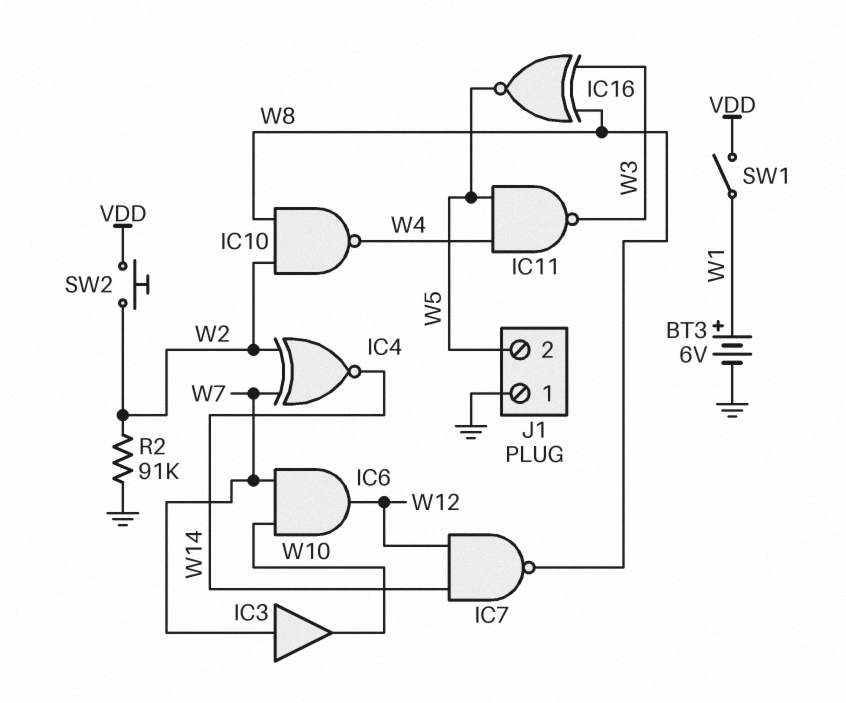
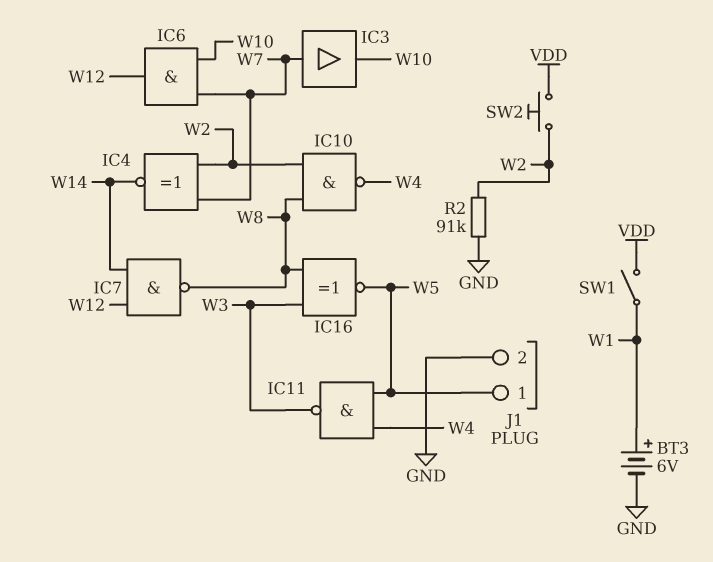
J1 pin 1: GND -> W5
J1 pin 2: W5 -> GND

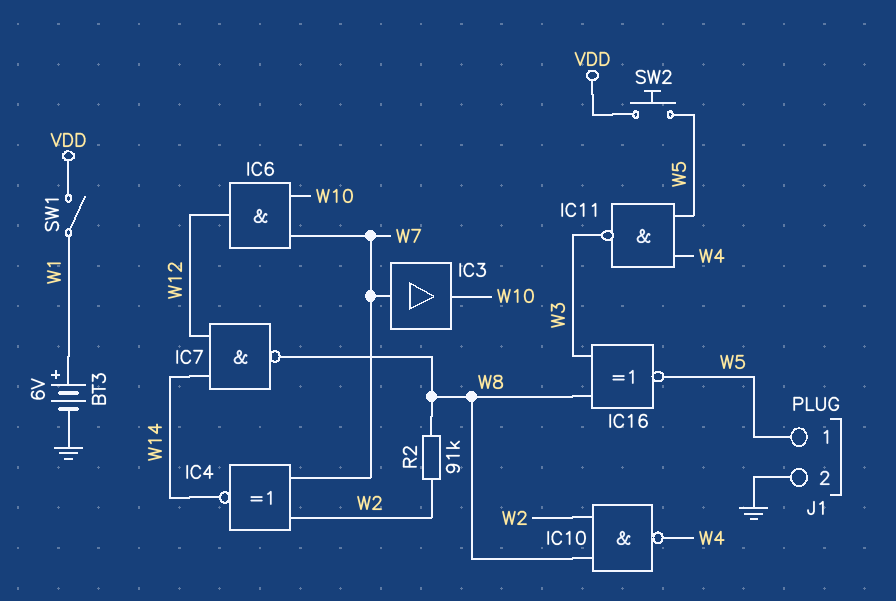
R2: 91k (GND, W2) -> 91k (W2, W8)
SW2: button (VDD, W2) -> button (VDD, W5)

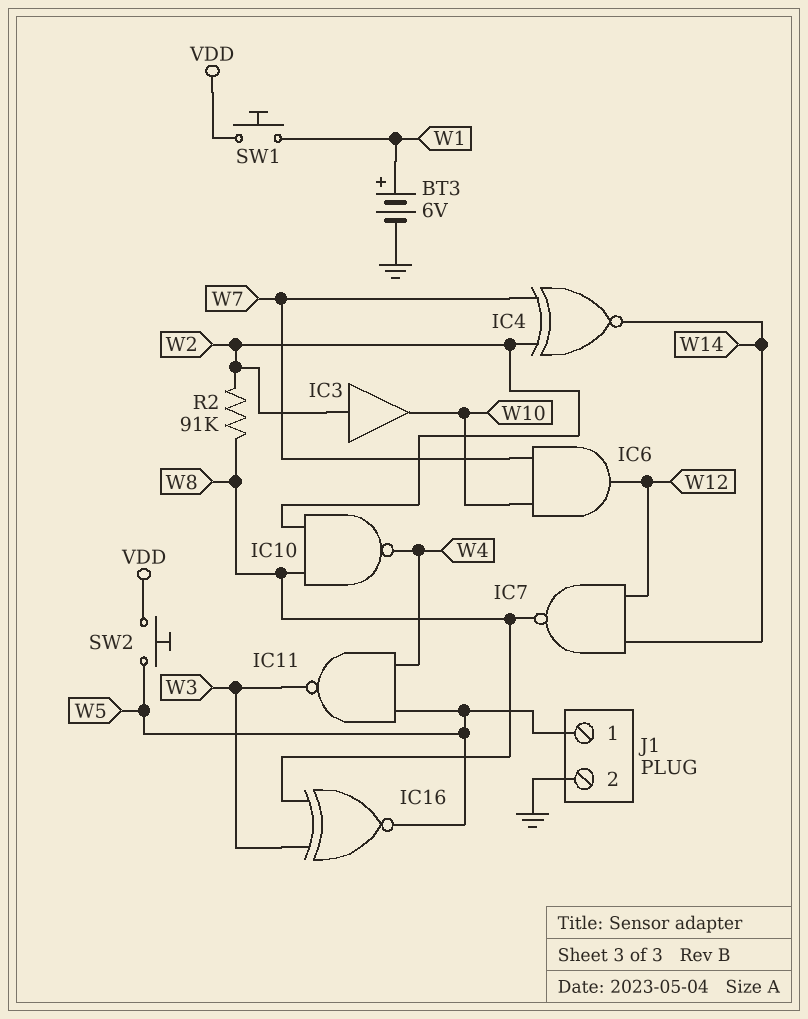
IC3: buffer (in W7, out W10) -> buffer (in W2, out W10)
SW1: switch (VDD, W1) -> button (VDD, W1)

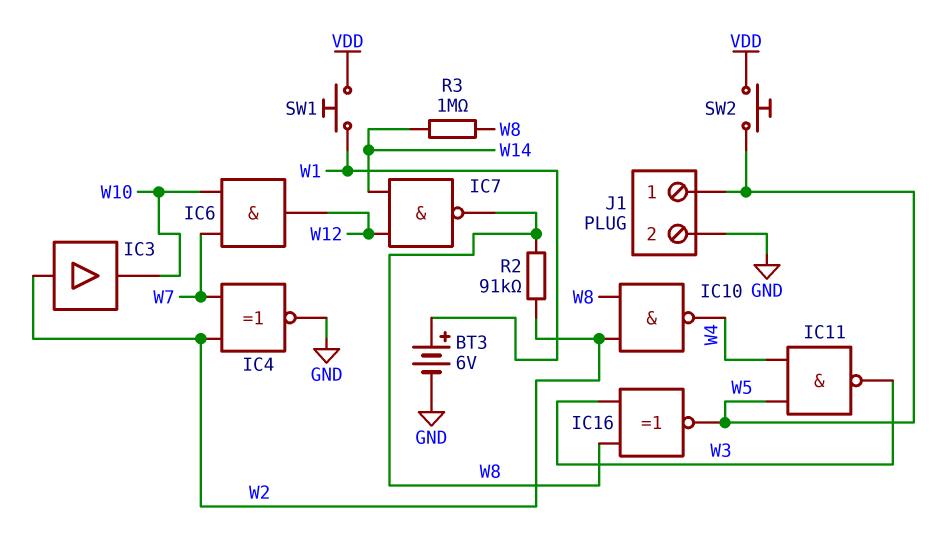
IC4: XNOR (in W2, in W7, out W14) -> XNOR (in W2, in W7, out GND)
R3: none -> 1M (W8, W14)

